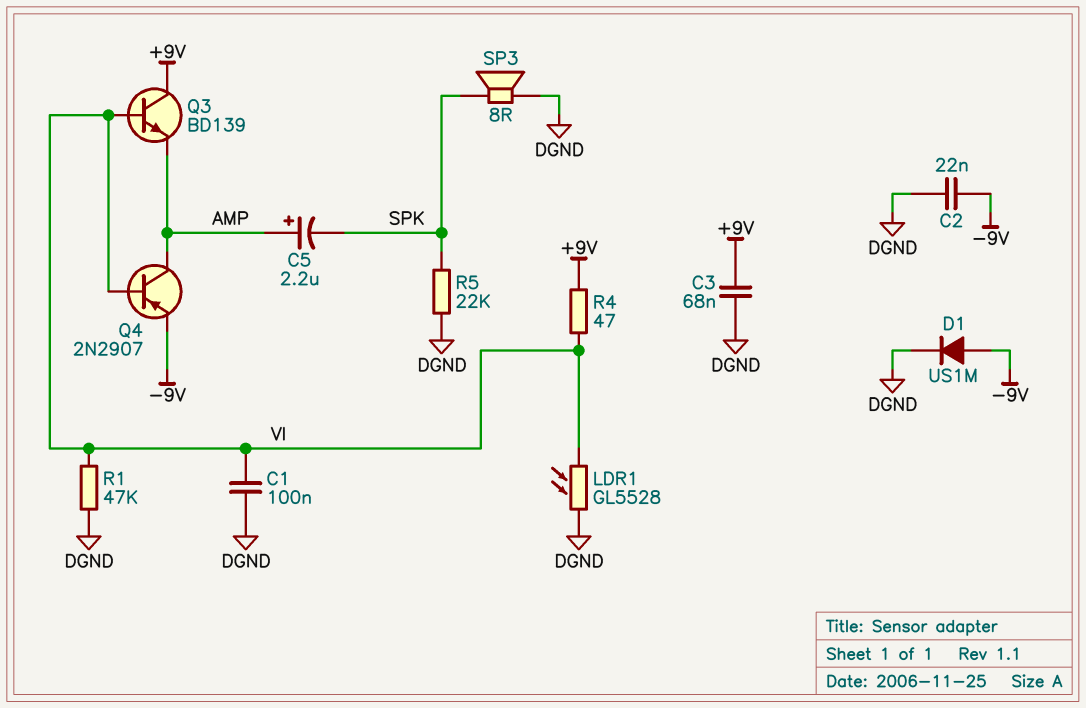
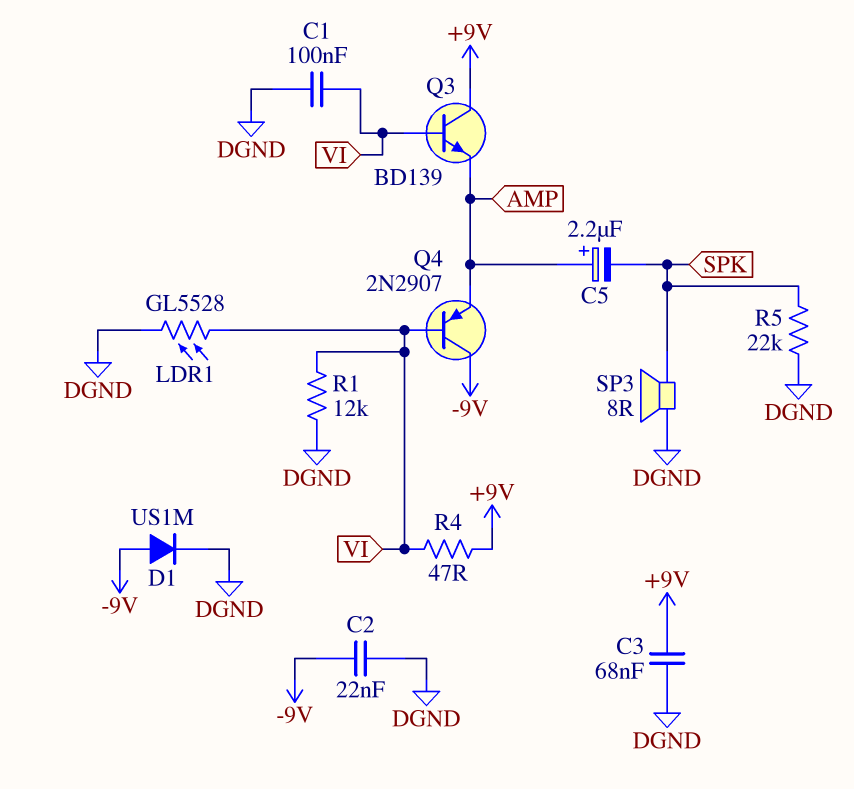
Q4: PNP 2N2907 (B VI, C AMP, E -9V) -> PNP 2N2907 (B VI, C -9V, E AMP)
R1: 47k (DGND, VI) -> 12k (DGND, VI)

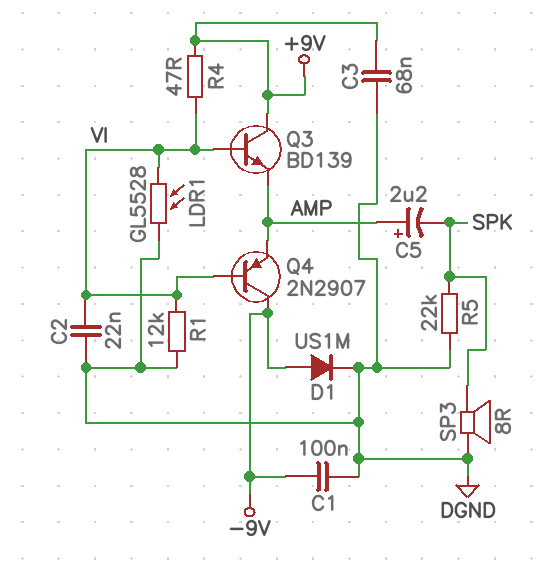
C1: 100nF (DGND, VI) -> 100nF (-9V, DGND)
C2: 22nF (-9V, DGND) -> 22nF (DGND, VI)

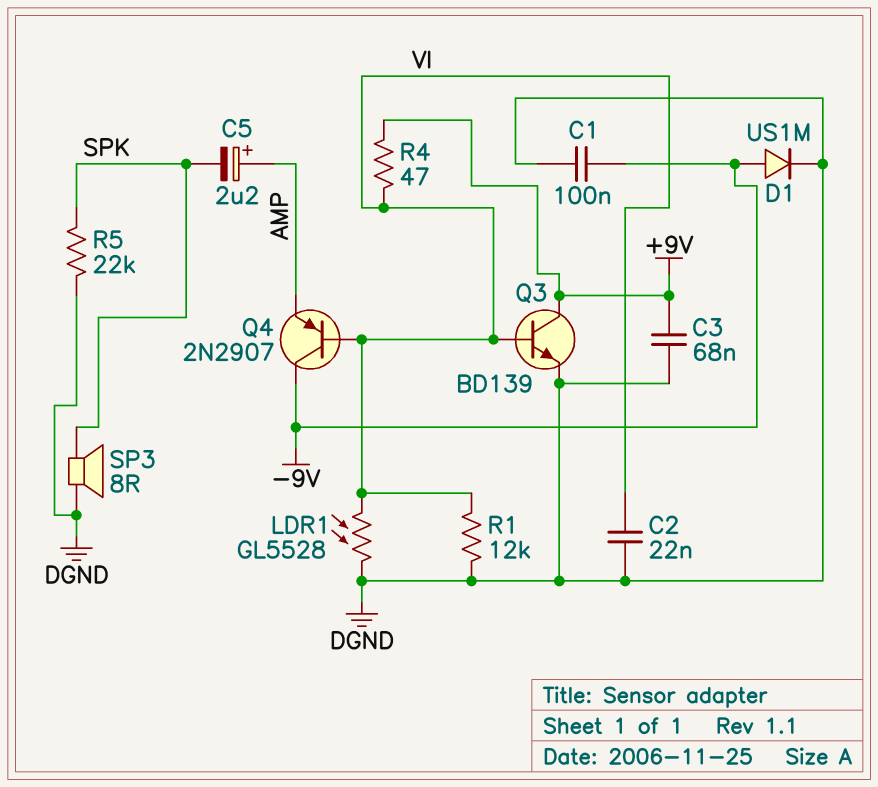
Q3: NPN BD139 (B VI, C +9V, E AMP) -> NPN BD139 (B VI, C +9V, E DGND)

